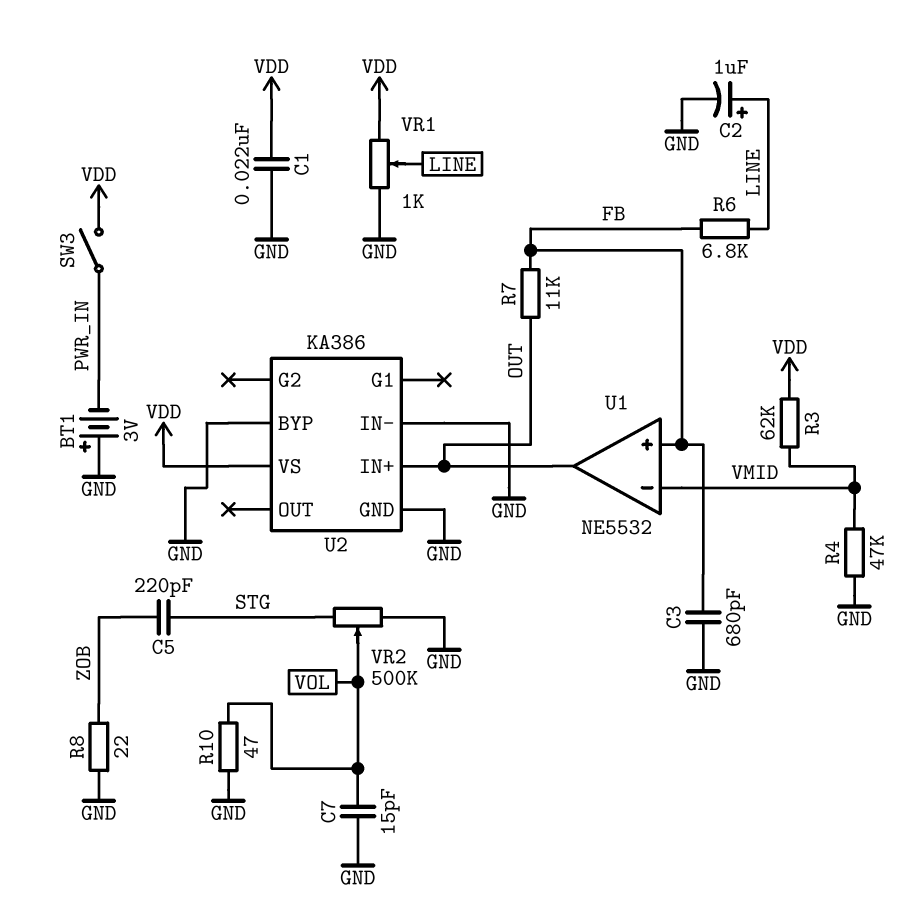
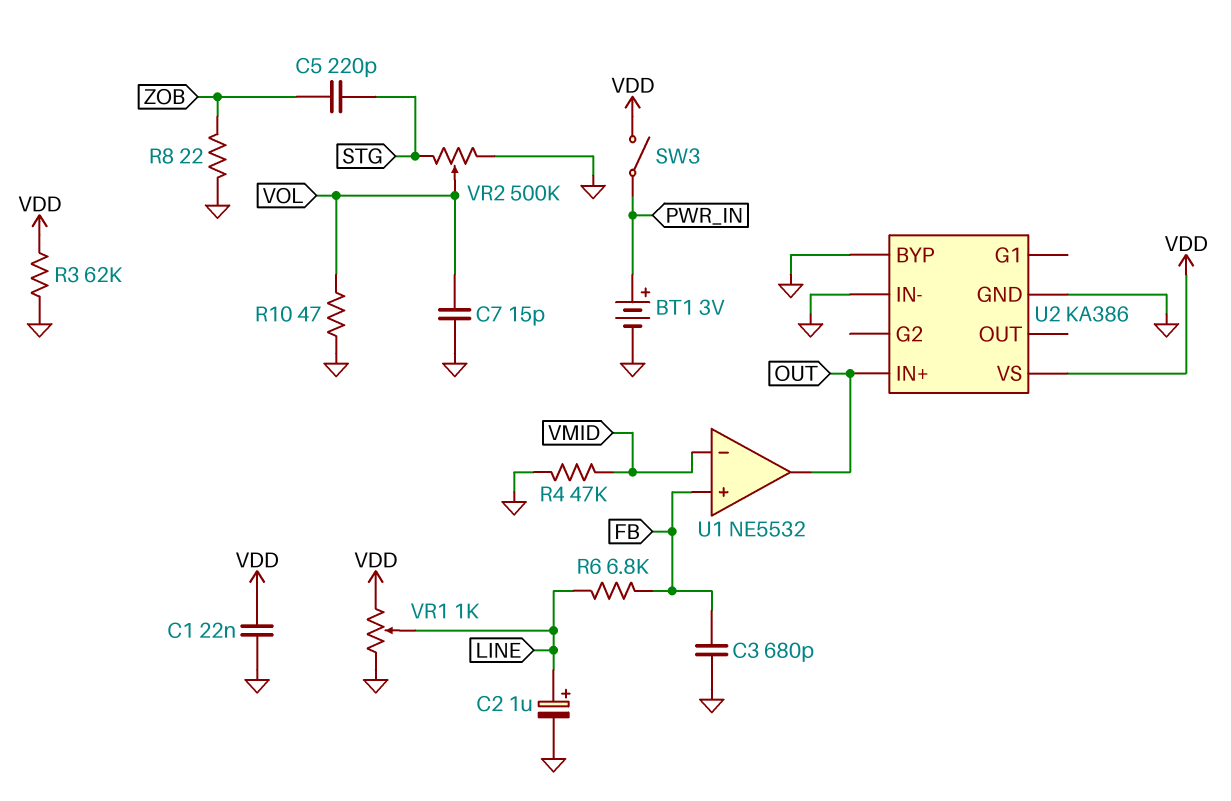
BT1: 3V (plus GND, minus PWR_IN) -> 3V (plus PWR_IN, minus GND)
R3: 62k (VDD, VMID) -> 62k (GND, VDD)
R7: 11k (FB, OUT) -> none

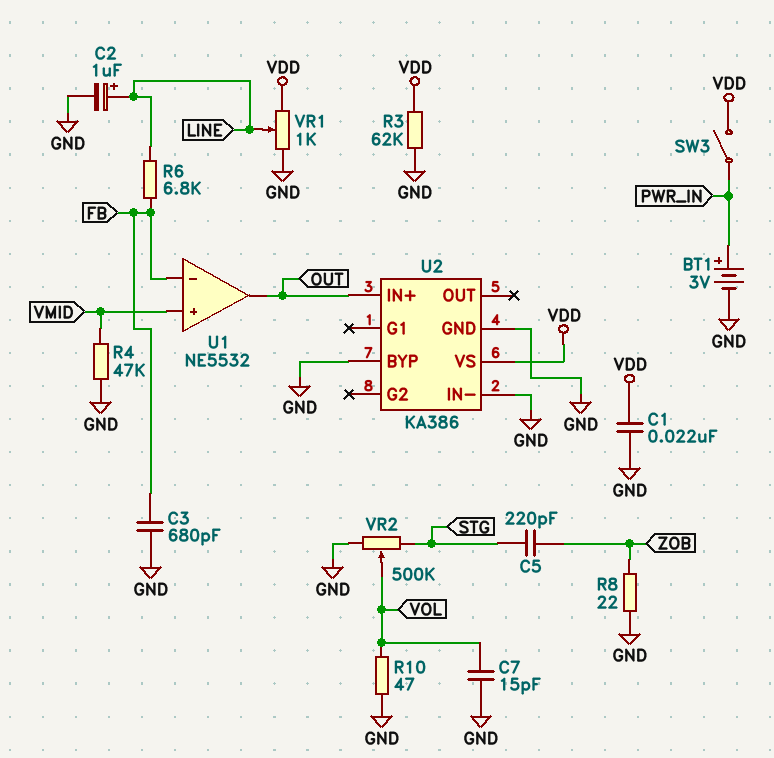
U1 pin in+: FB -> VMID
U1 pin in-: VMID -> FB

